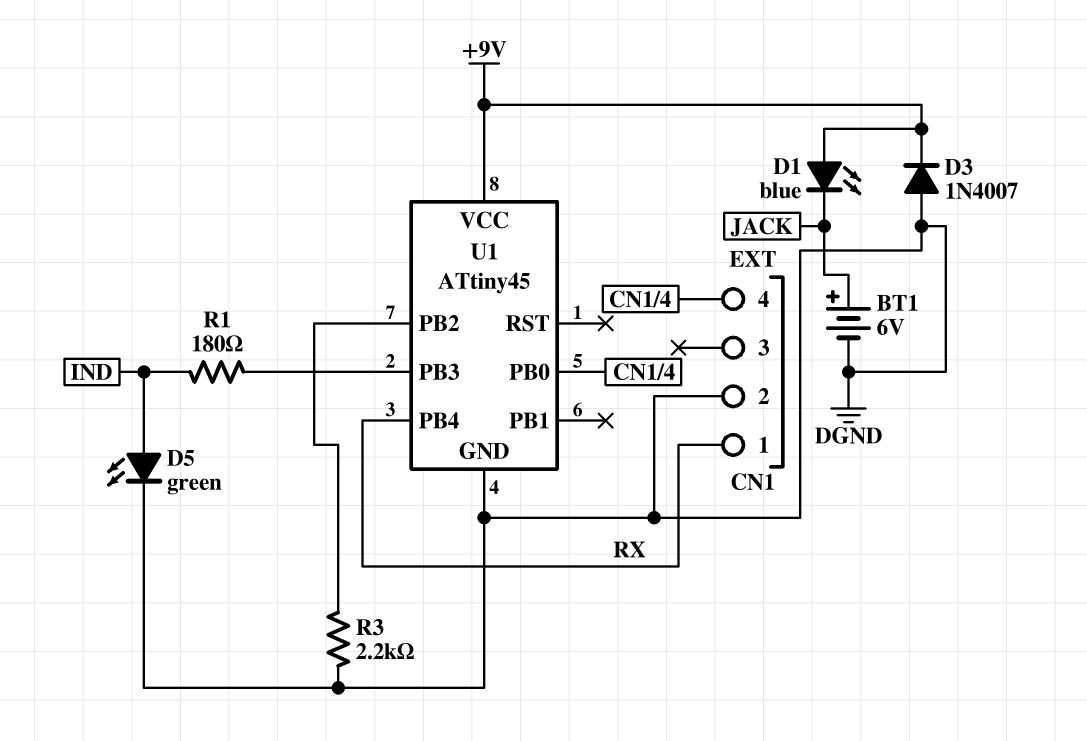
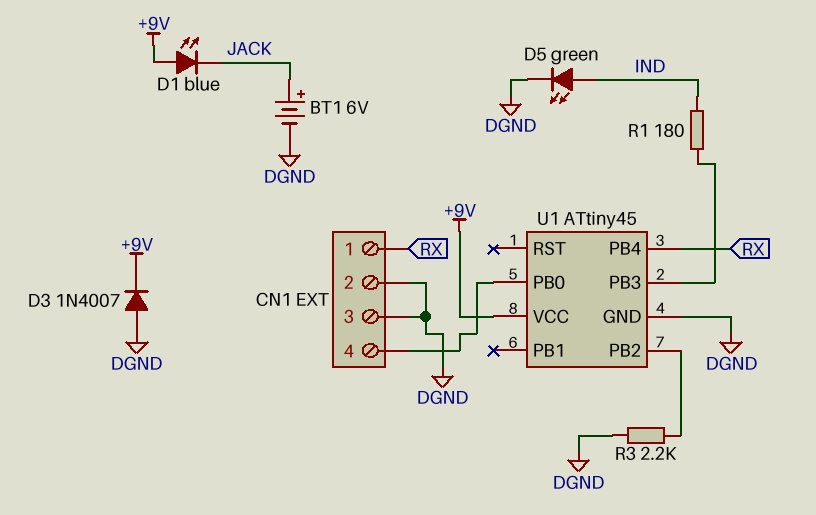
CN1 pin 3: none -> DGND

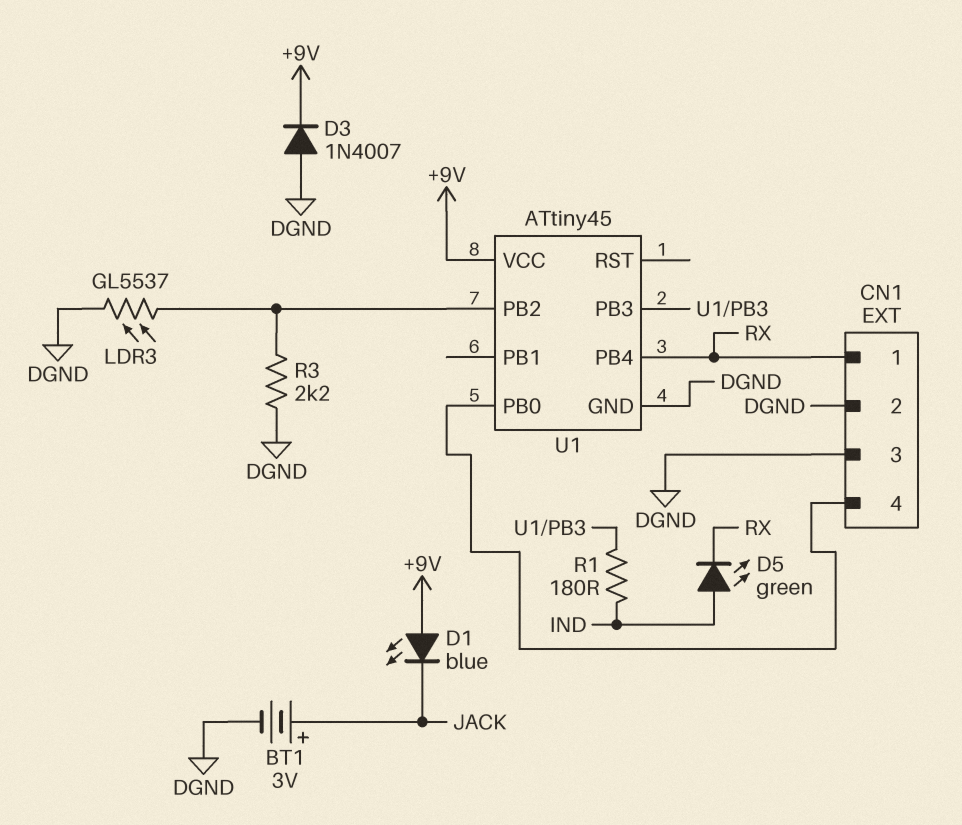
BT1: 6V (plus JACK, minus DGND) -> 3V (plus JACK, minus DGND)
D5: LED green (A IND, K DGND) -> LED green (A IND, K RX)
LDR3: none -> GL5537 (DGND, U1/PB2)

